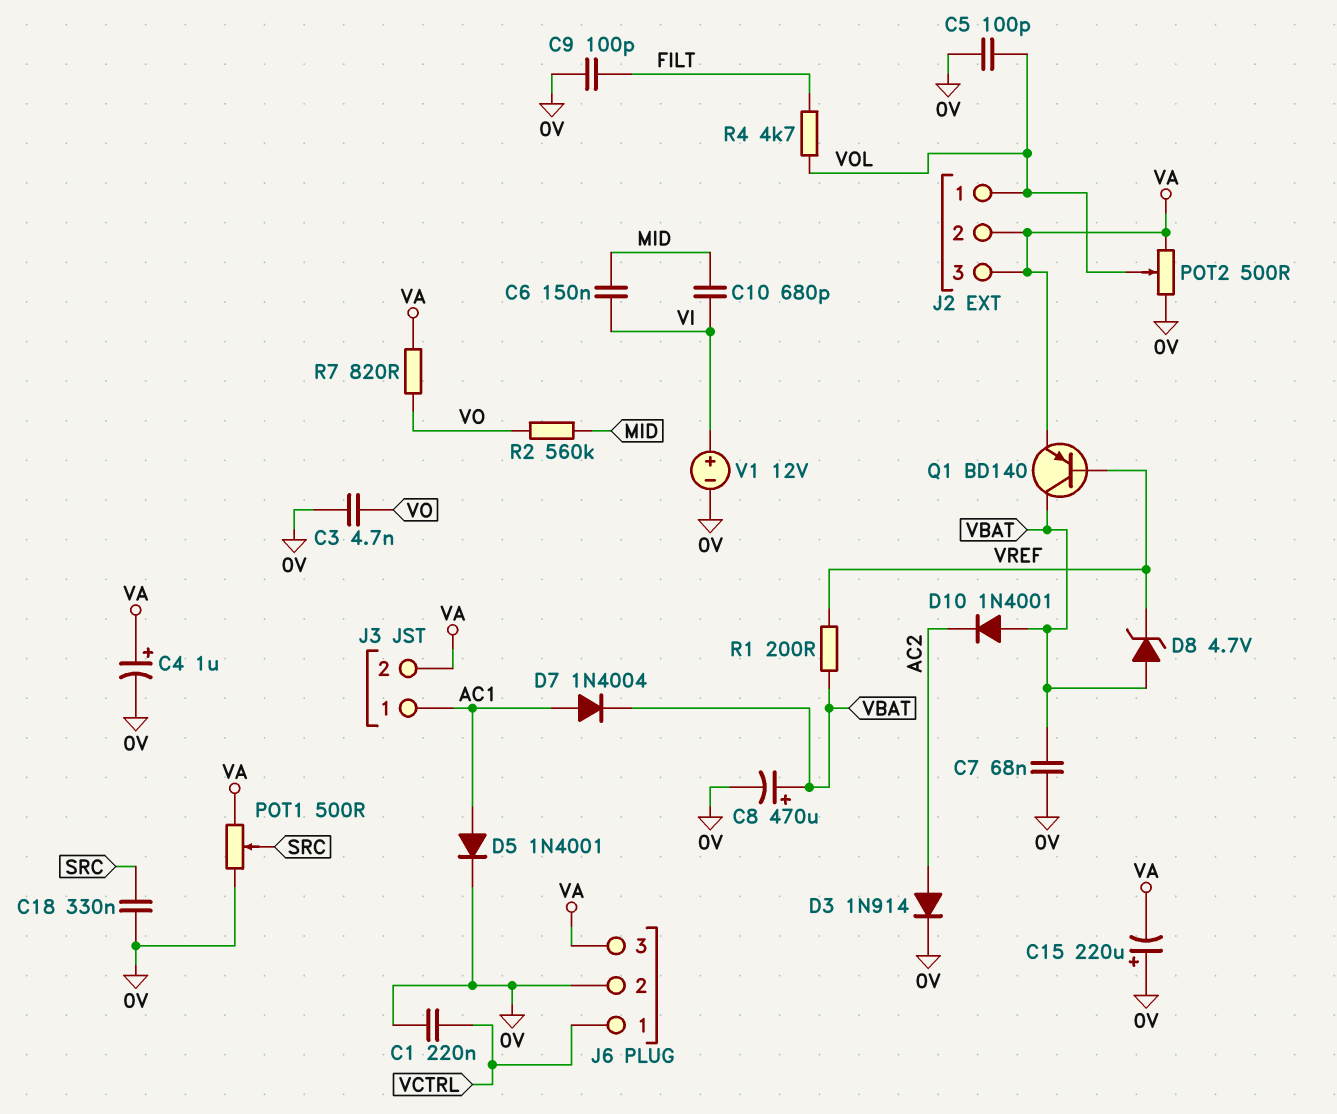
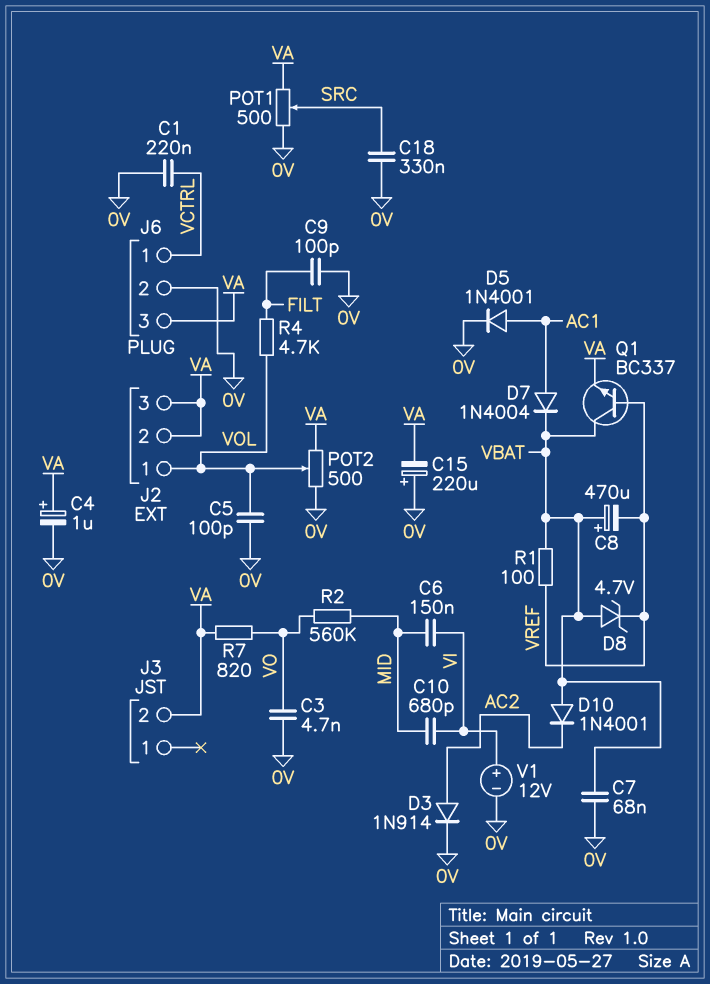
C8: 470uF (plus VBAT, minus 0V) -> 470uF (plus VBAT, minus VREF)
J3 pin 1: AC1 -> none
Q1: PNP BD140 (B VREF, C VBAT, E VA) -> NPN BC337 (B VREF, C VBAT, E VA)
R1: 200 (VBAT, VREF) -> 100 (VBAT, VREF)

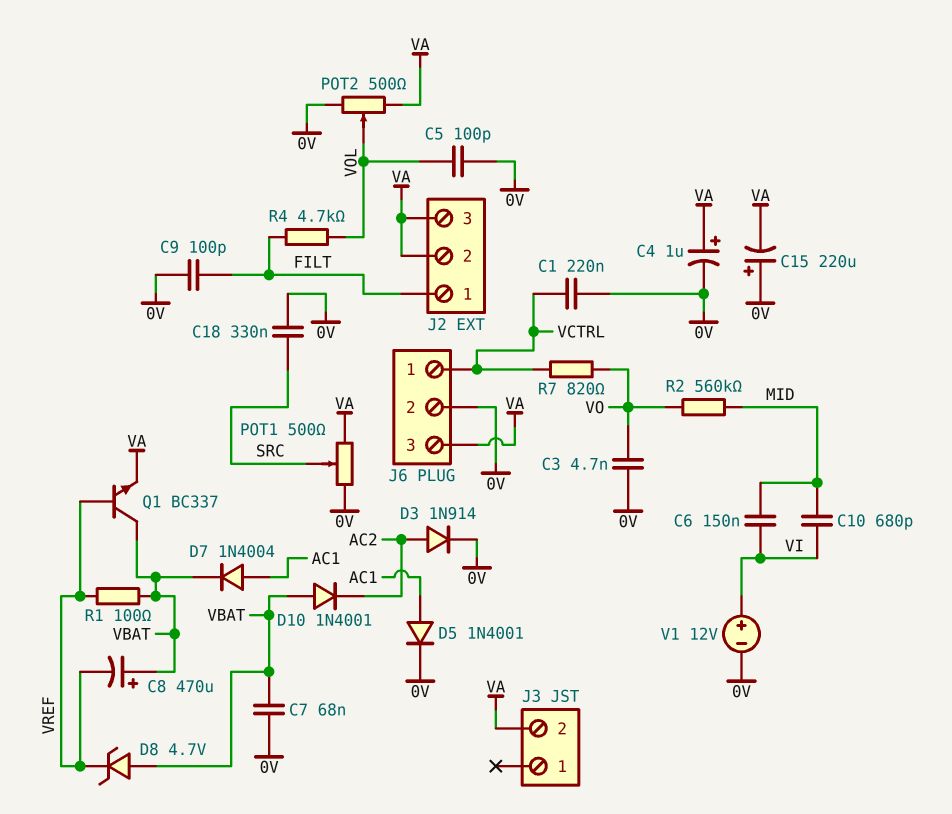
J2 pin 1: VOL -> FILT
R7: 820 (VA, VO) -> 820 (VCTRL, VO)

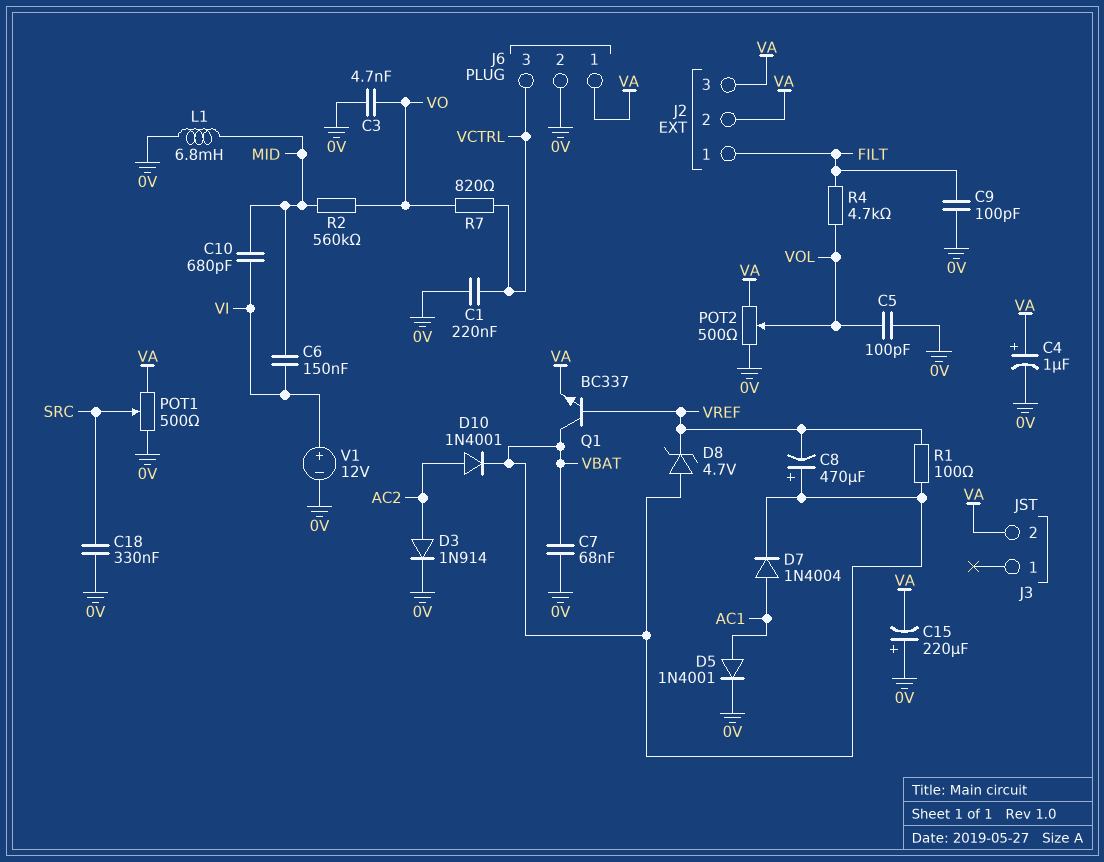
D10: diode 1N4001 (A VBAT, K AC2) -> diode 1N4001 (A AC2, K VBAT)
J6 pin 1: VCTRL -> VA
J6 pin 3: VA -> VCTRL
L1: none -> 6.8mH (0V, MID)

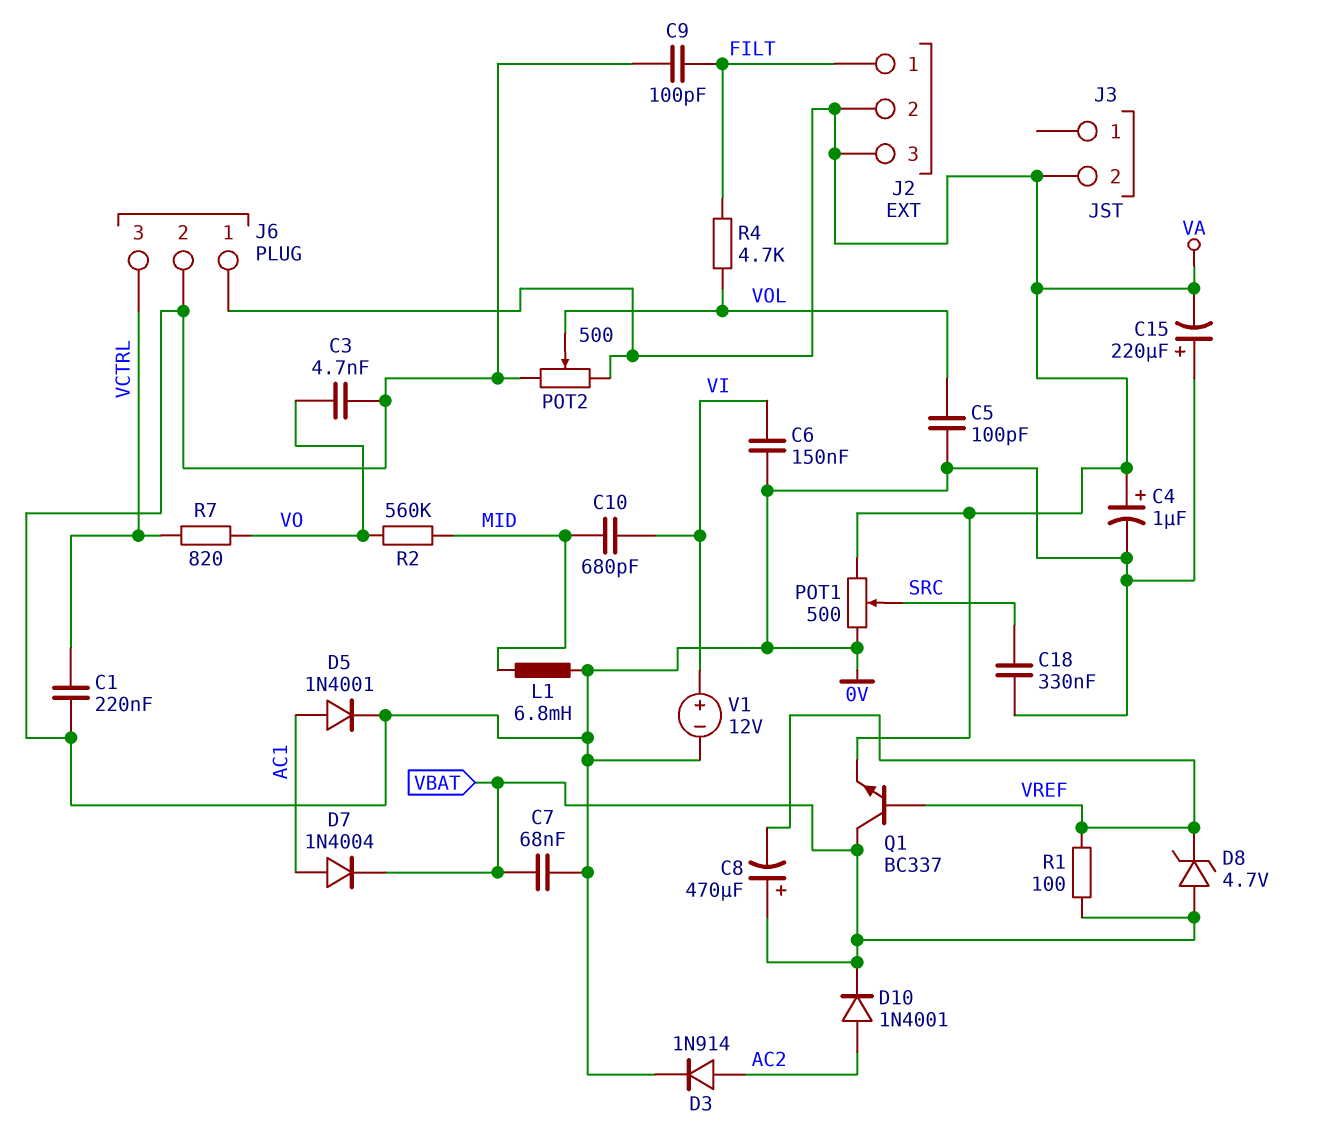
C6: 150nF (MID, VI) -> 150nF (0V, VI)

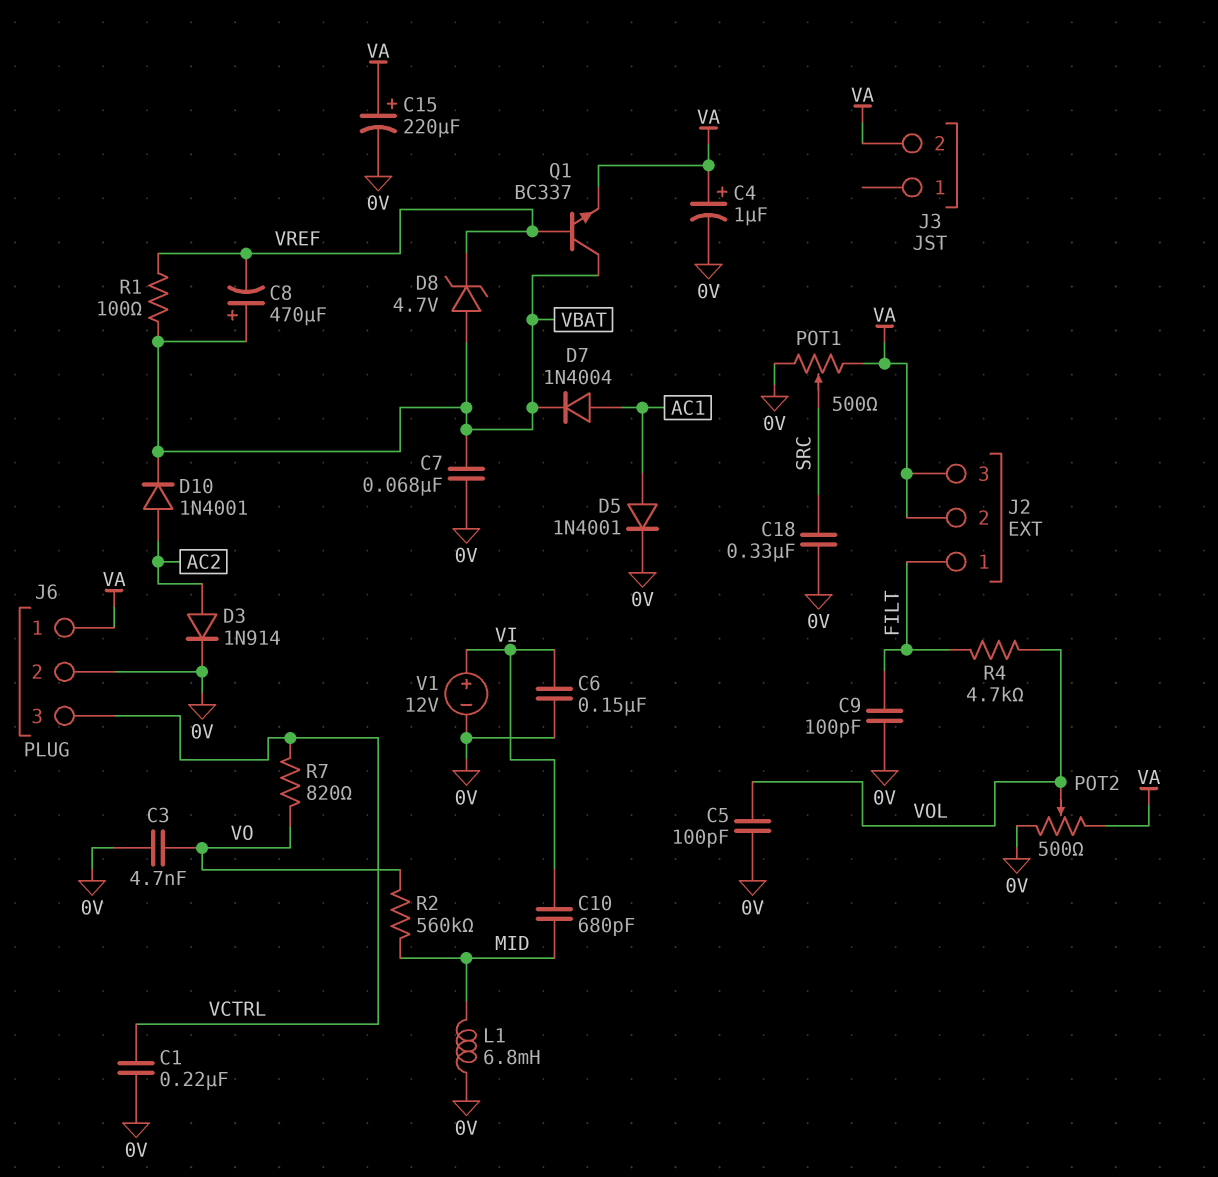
C15: 220uF (plus 0V, minus VA) -> 220uF (plus VA, minus 0V)

